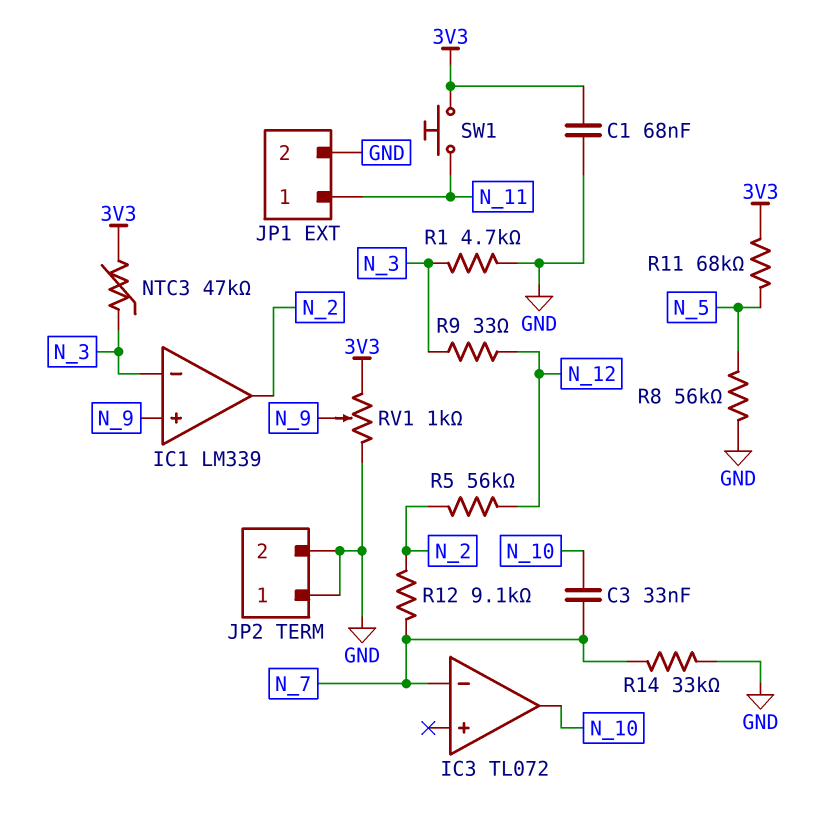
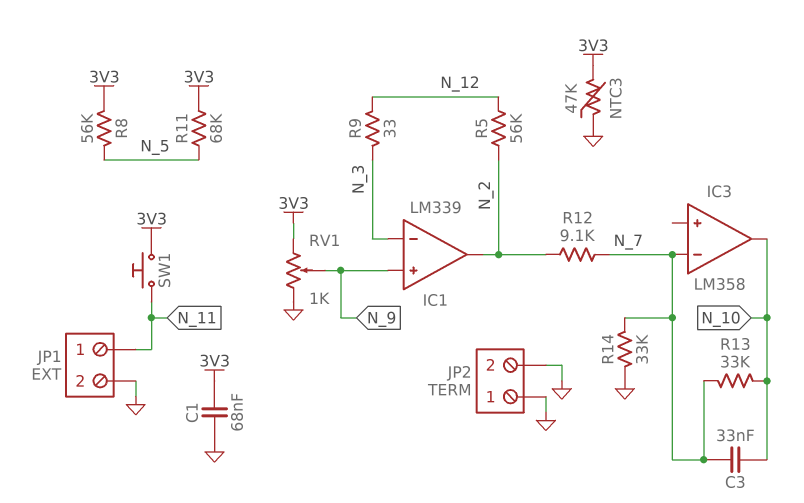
IC3: TL072 -> LM358
NTC3: 47k (3V3, N_3) -> 47k (3V3, GND)
R1: 4.7k (GND, N_3) -> none
R8: 56k (GND, N_5) -> 56k (3V3, N_5)
R13: none -> 33k (N_7, N_10)

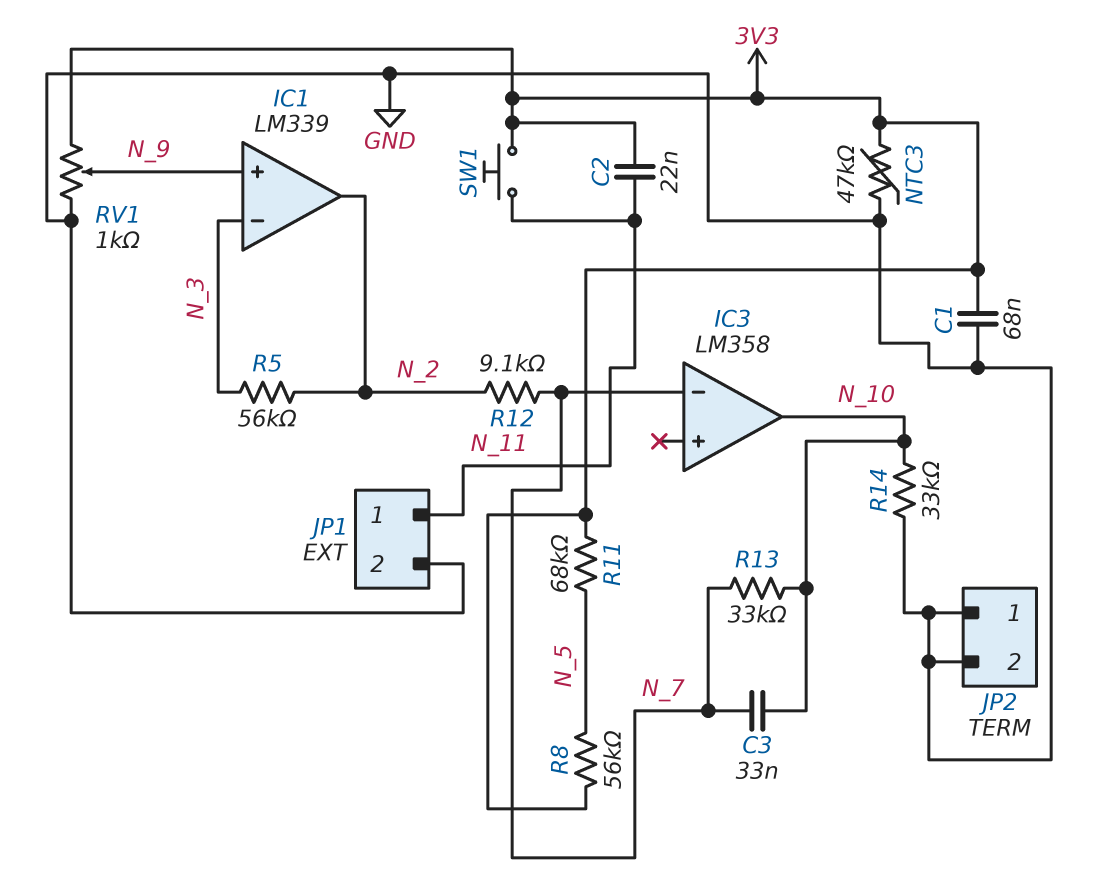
C2: none -> 22nF (3V3, N_11)
R5: 56k (N_2, N_12) -> 56k (N_2, N_3)
R9: 33 (N_3, N_12) -> none
R14: 33k (GND, N_7) -> 33k (GND, N_10)

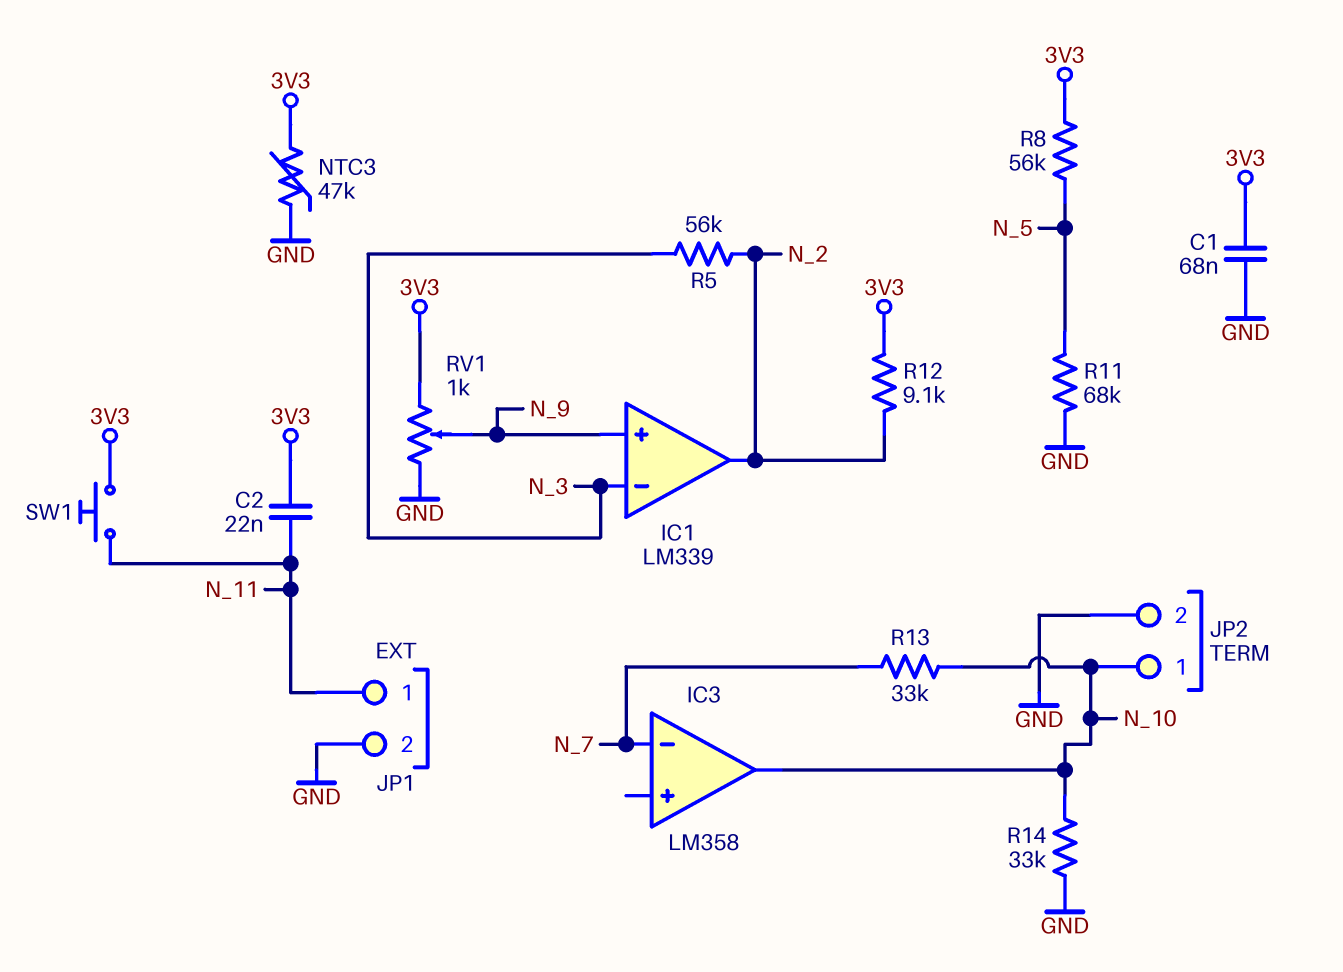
C3: 33nF (N_7, N_10) -> none
JP2 pin 1: GND -> N_10
R11: 68k (3V3, N_5) -> 68k (GND, N_5)
R12: 9.1k (N_2, N_7) -> 9.1k (3V3, N_2)

